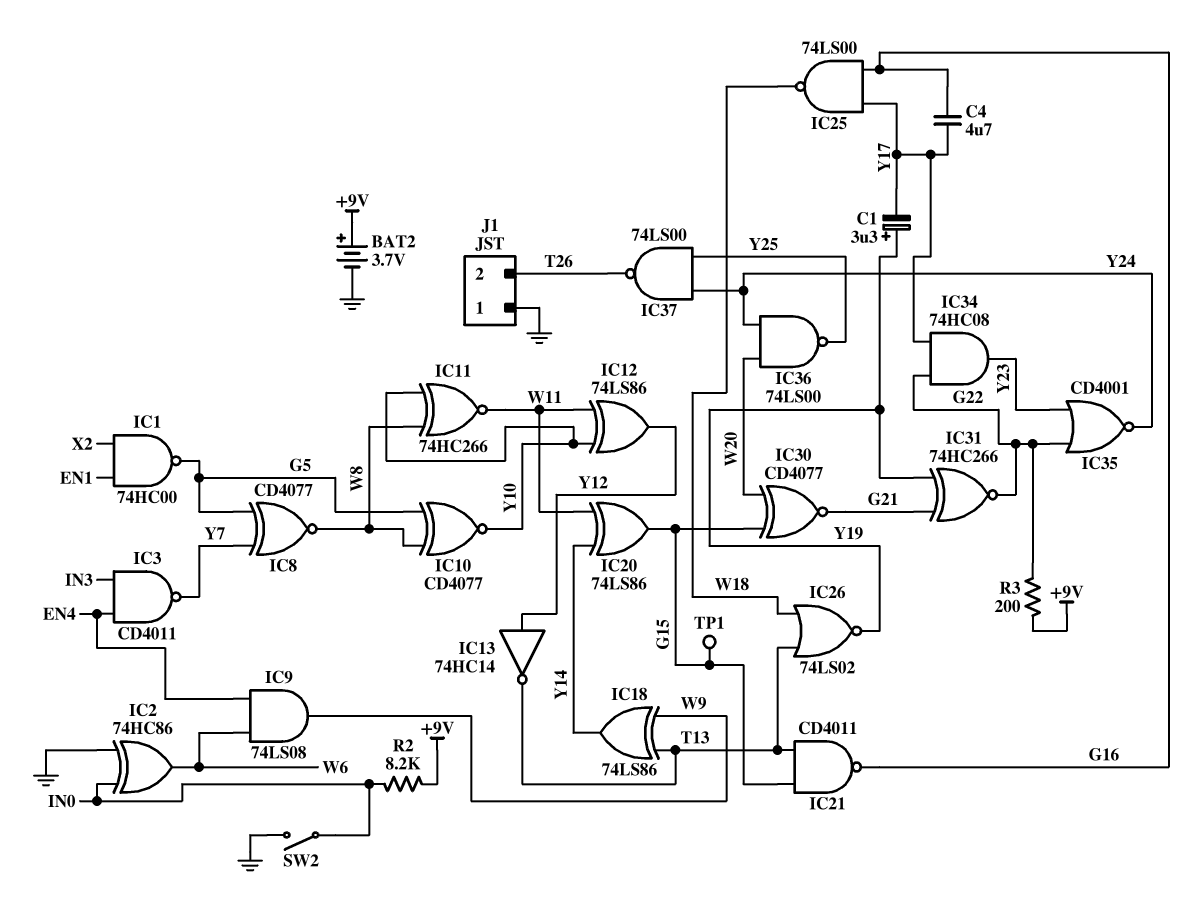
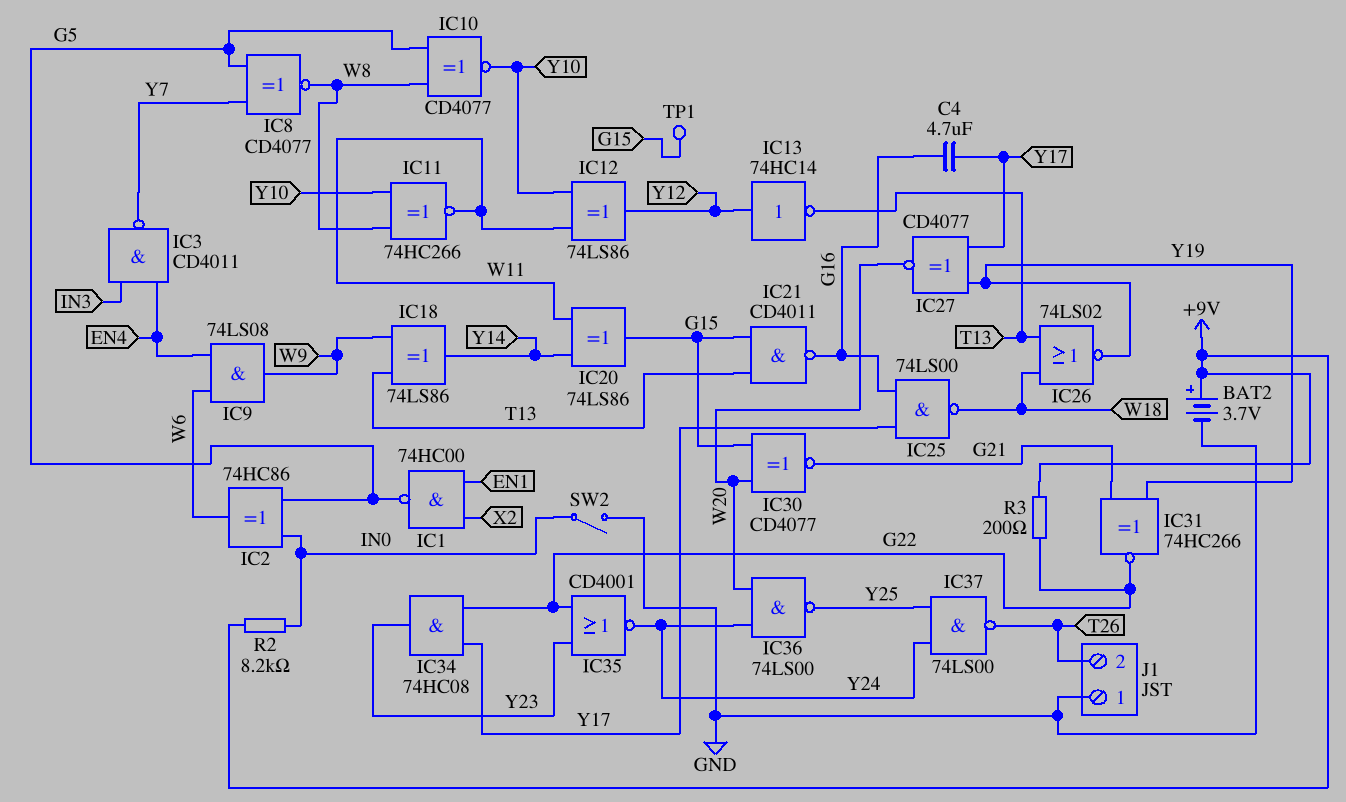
C1: 3.3uF (plus Y19, minus Y17) -> none
IC2: XOR 74HC86 (in GND, in IN0, out W6) -> XOR 74HC86 (in G5, in IN0, out W6)
IC27: none -> XNOR CD4077 (in Y17, in Y19, out W20)

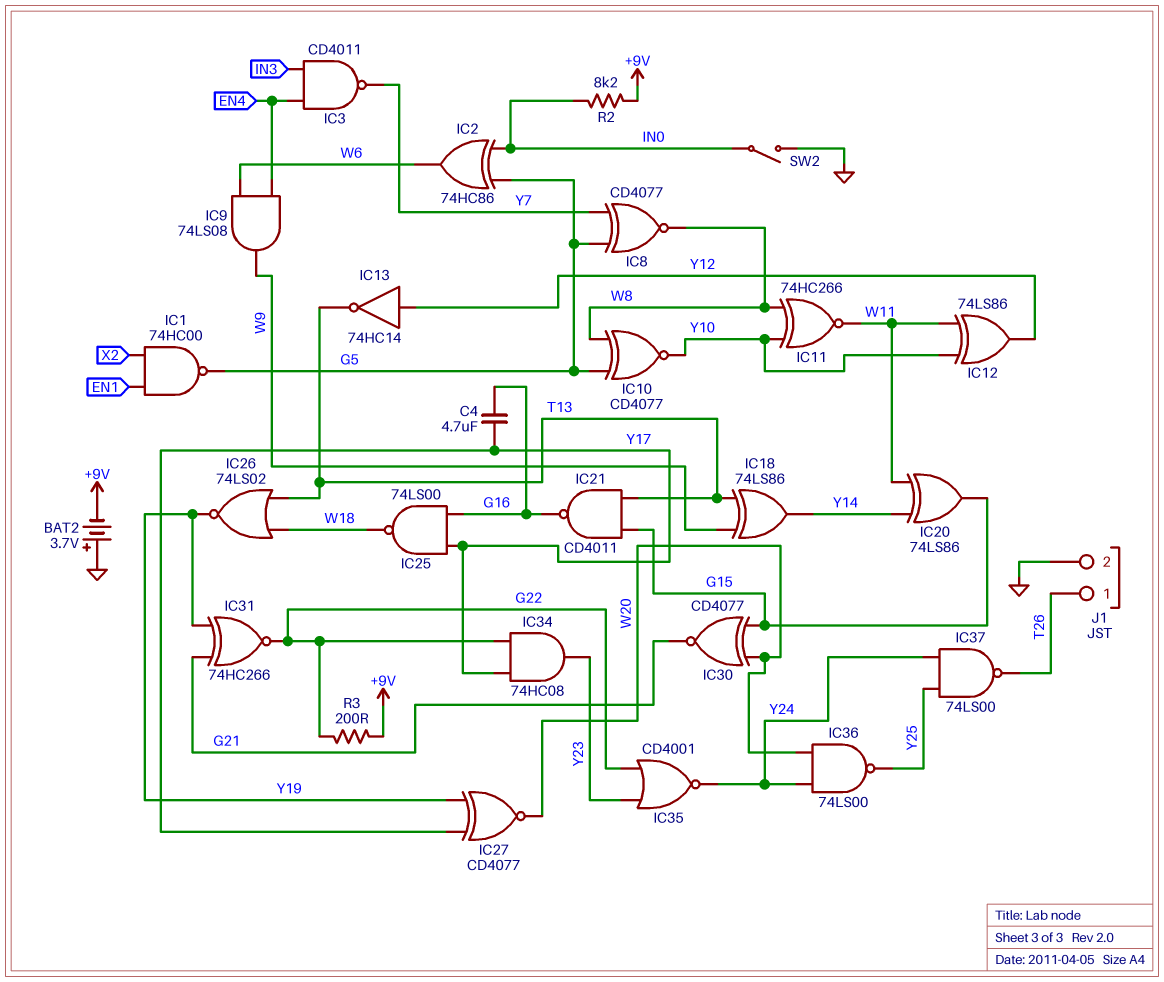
BAT2: 3.7V (plus +9V, minus GND) -> 3.7V (plus GND, minus +9V)
J1 pin 1: GND -> T26
J1 pin 2: T26 -> GND
TP1: test point (G15) -> none

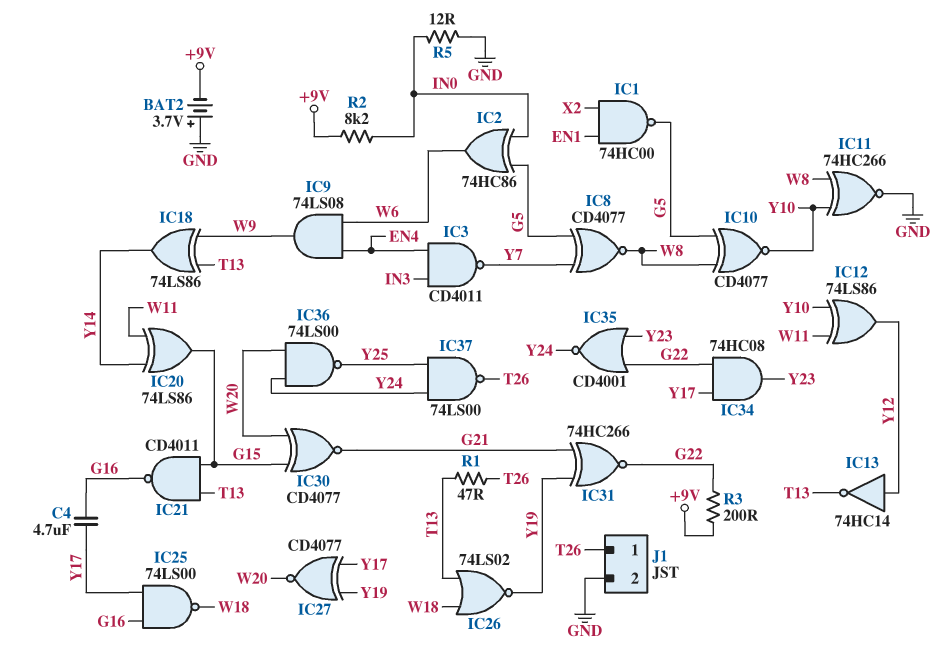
IC11: XNOR 74HC266 (in W8, in Y10, out W11) -> XNOR 74HC266 (in W8, in Y10, out GND)
R1: none -> 47 (T13, T26)
R5: none -> 12 (GND, IN0)
SW2: switch (GND, IN0) -> none

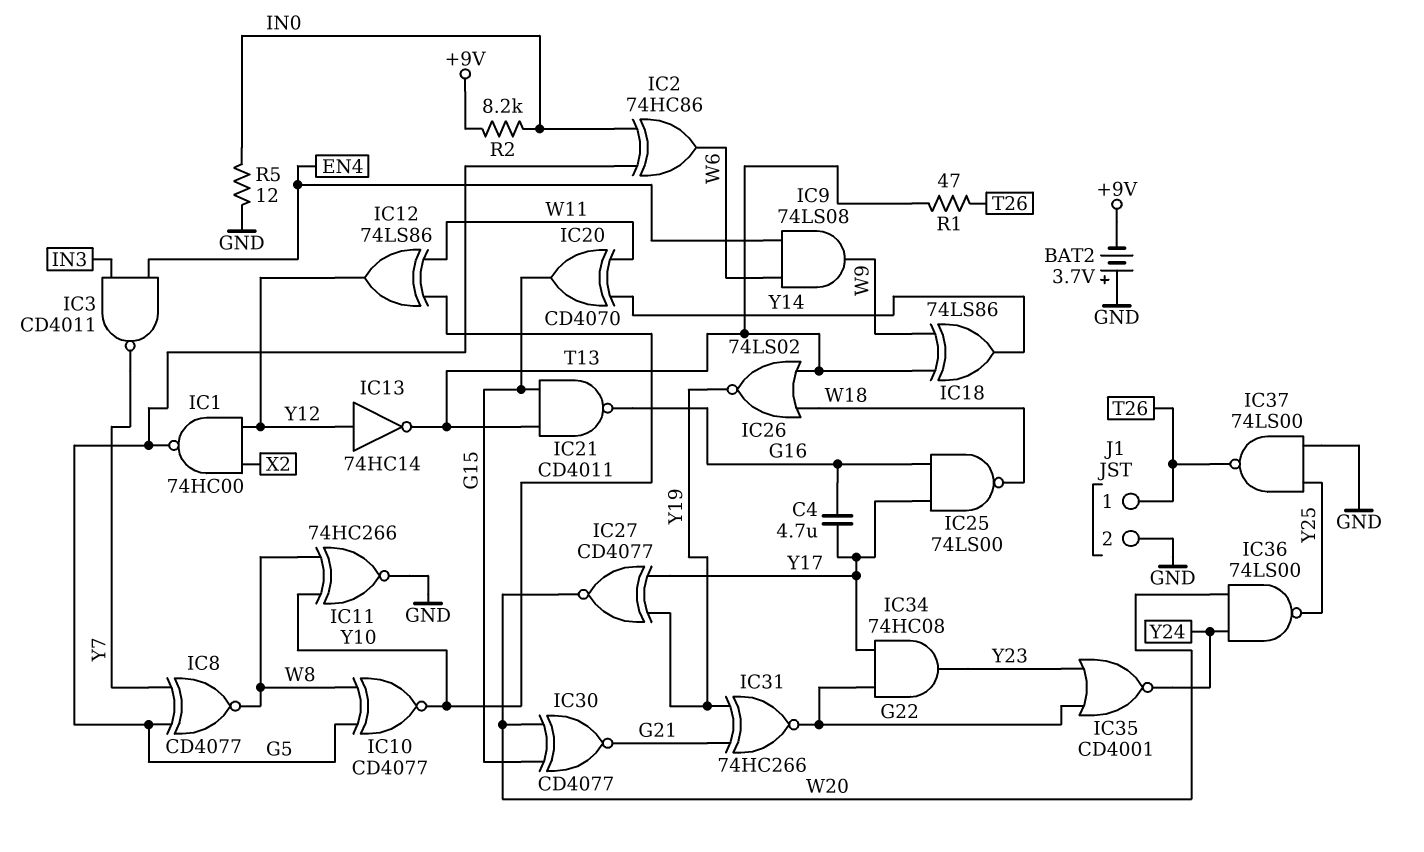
IC1: NAND 74HC00 (in EN1, in X2, out G5) -> NAND 74HC00 (in X2, in Y12, out G5)
IC20: XOR 74LS86 (in W11, in Y14, out G15) -> XOR CD4070 (in W11, in Y14, out G15)
IC37: NAND 74LS00 (in Y24, in Y25, out T26) -> NAND 74LS00 (in GND, in Y25, out T26)
R3: 200 (+9V, G22) -> none

